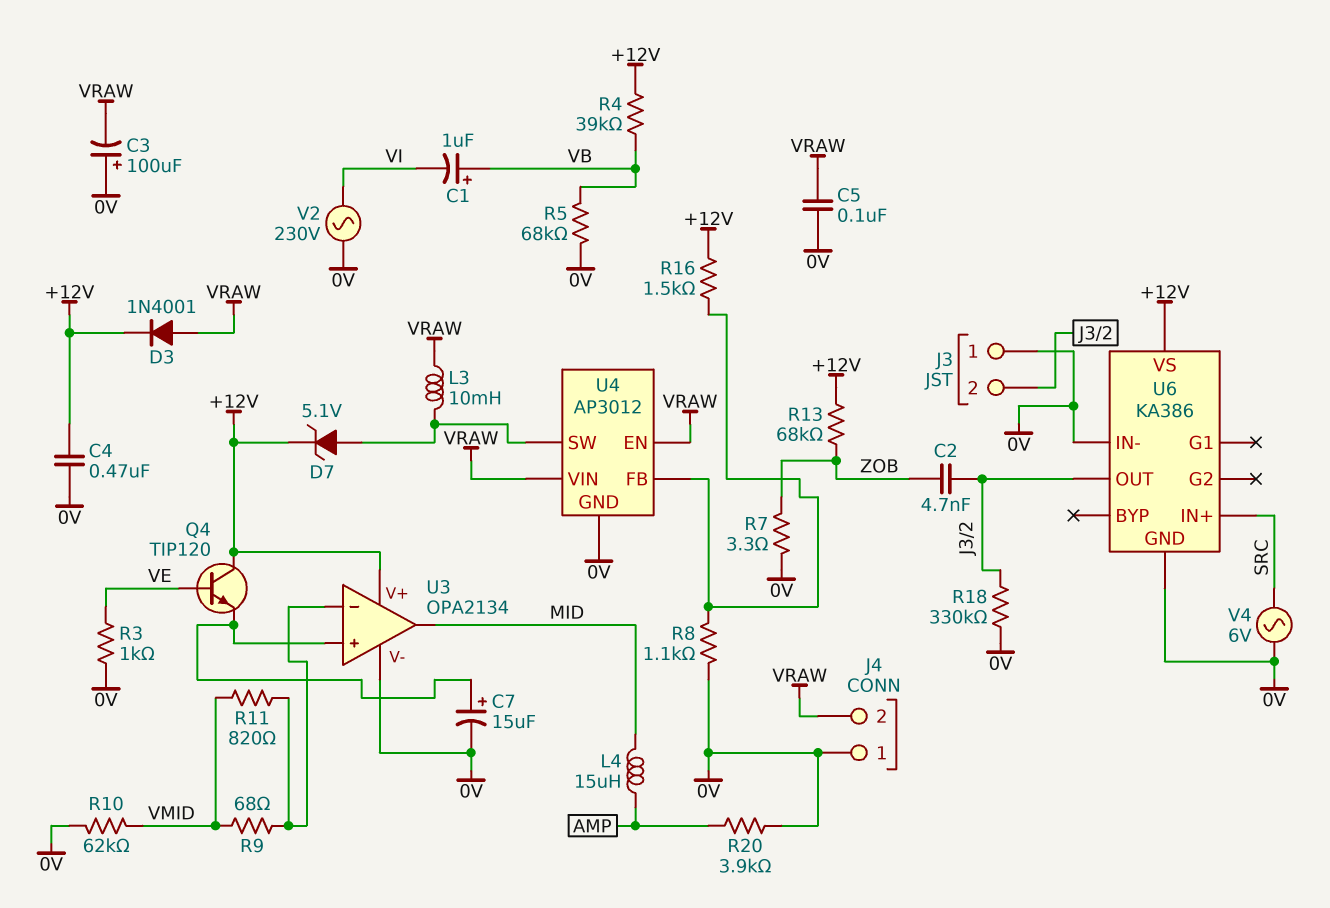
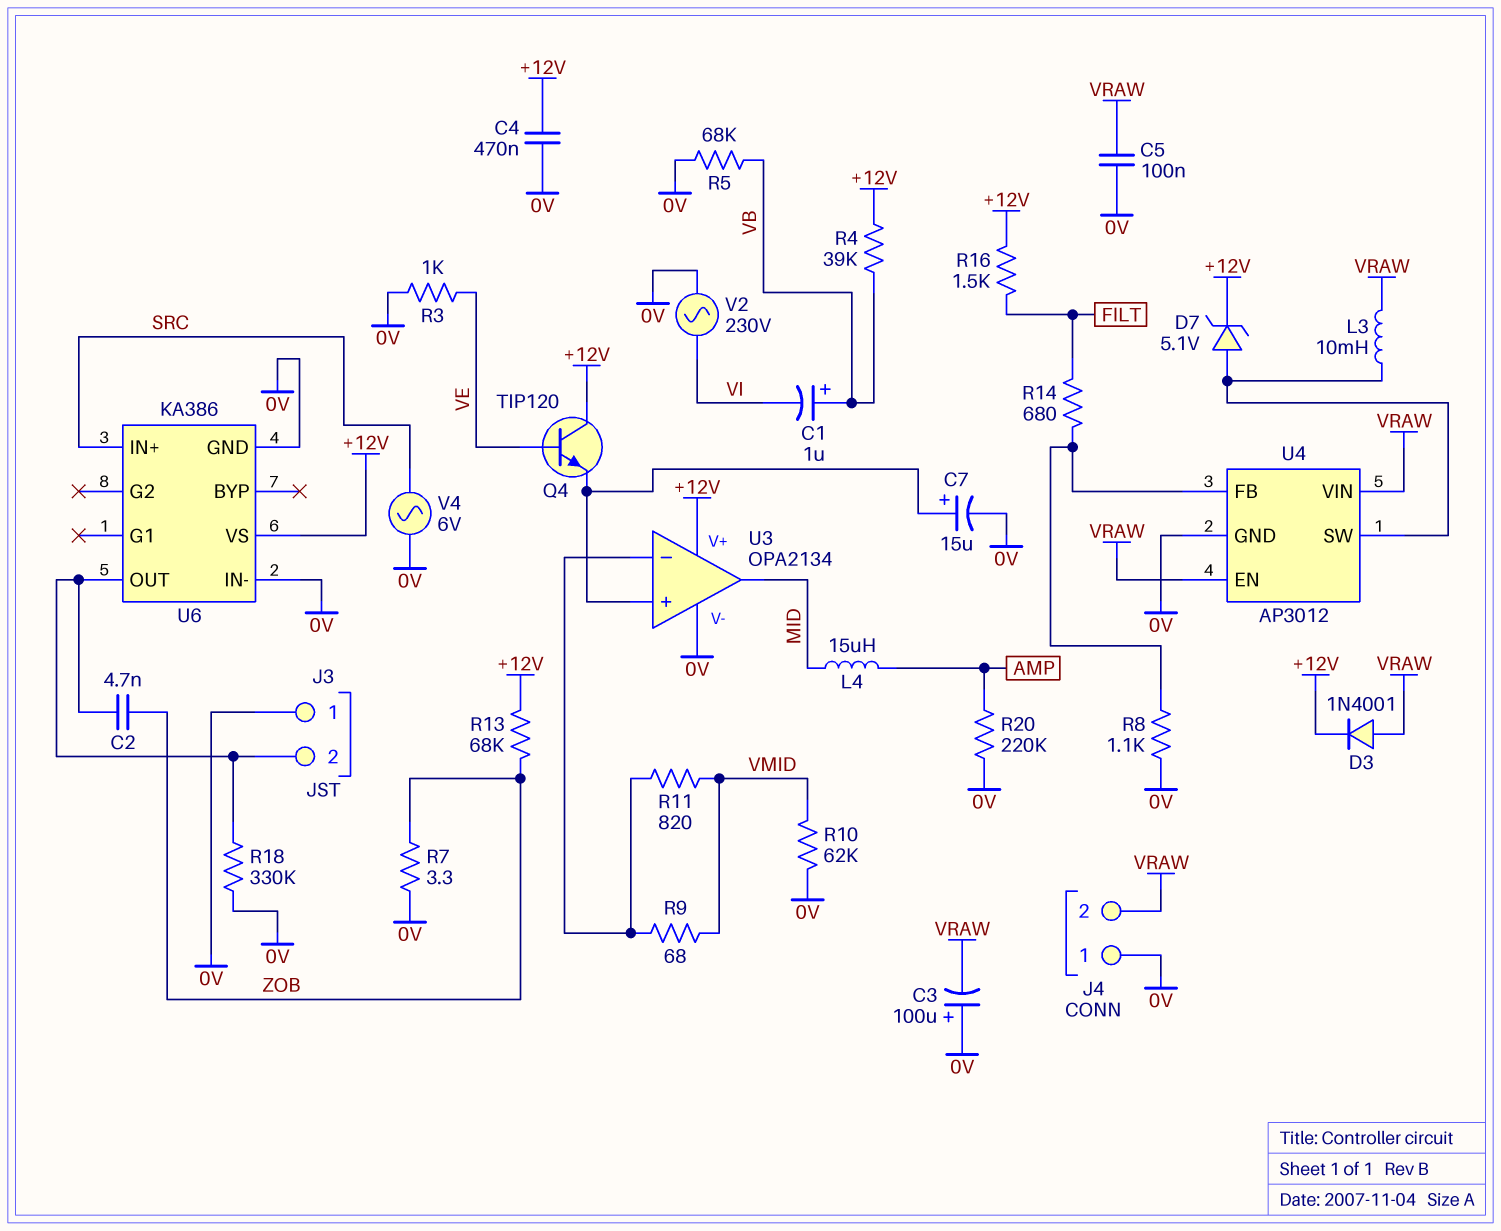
R14: none -> 680 (FILT, U4/FB)
R16: 1.5k (+12V, U4/FB) -> 1.5k (+12V, FILT)
R20: 3.9k (0V, AMP) -> 220k (0V, AMP)

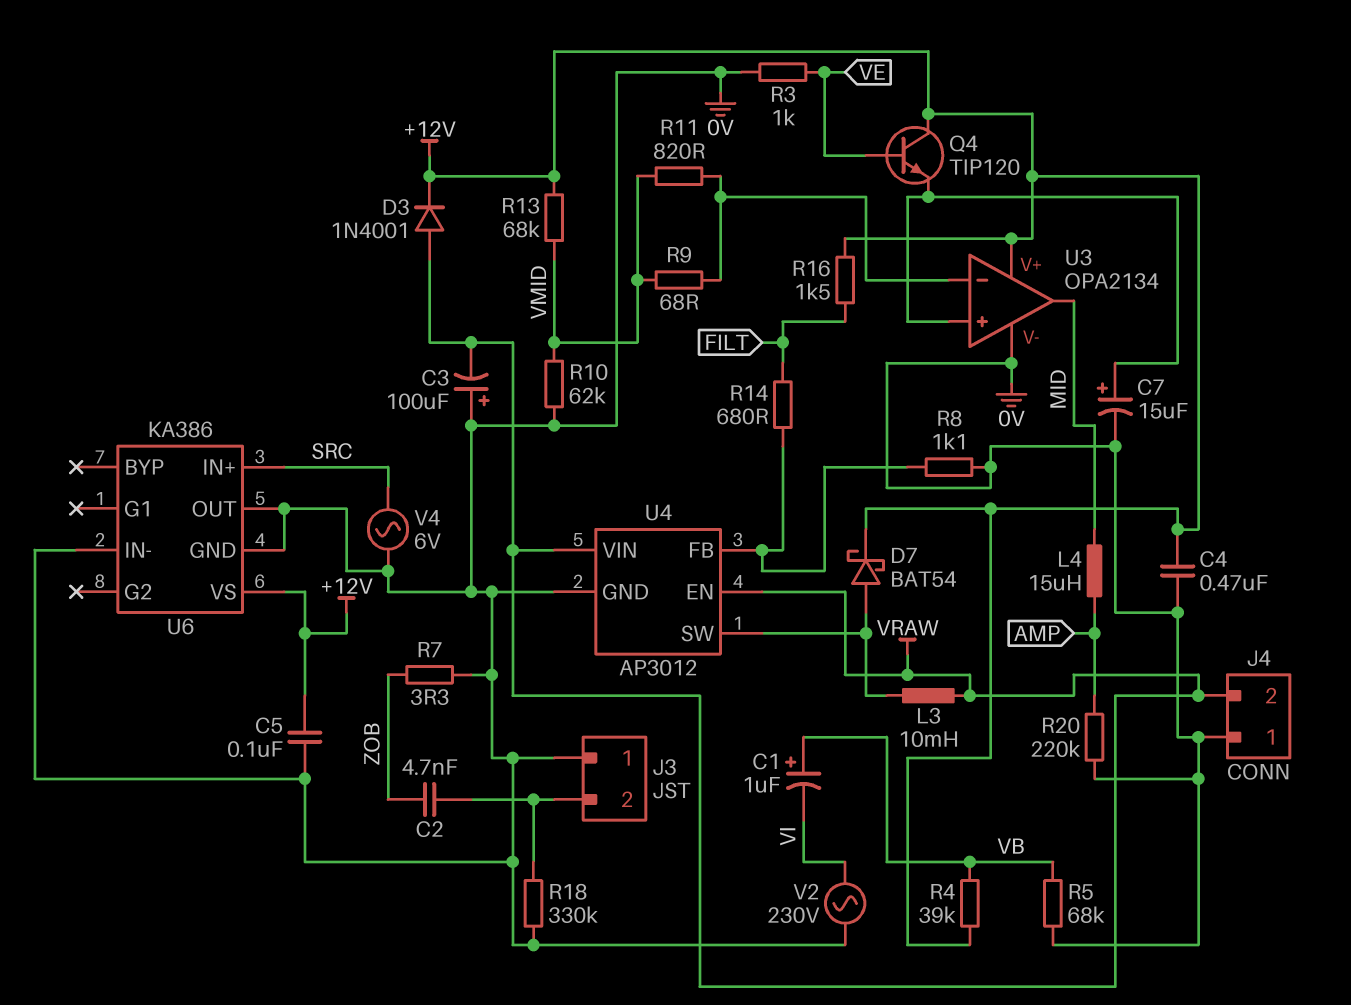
C5: 100nF (0V, VRAW) -> 100nF (+12V, 0V)
D7: zener 5.1V (A U4/SW, K +12V) -> schottky BAT54 (A U4/SW, K +12V)
R13: 68k (+12V, ZOB) -> 68k (+12V, VMID)
U6 pin OUT: J3/2 -> 0V

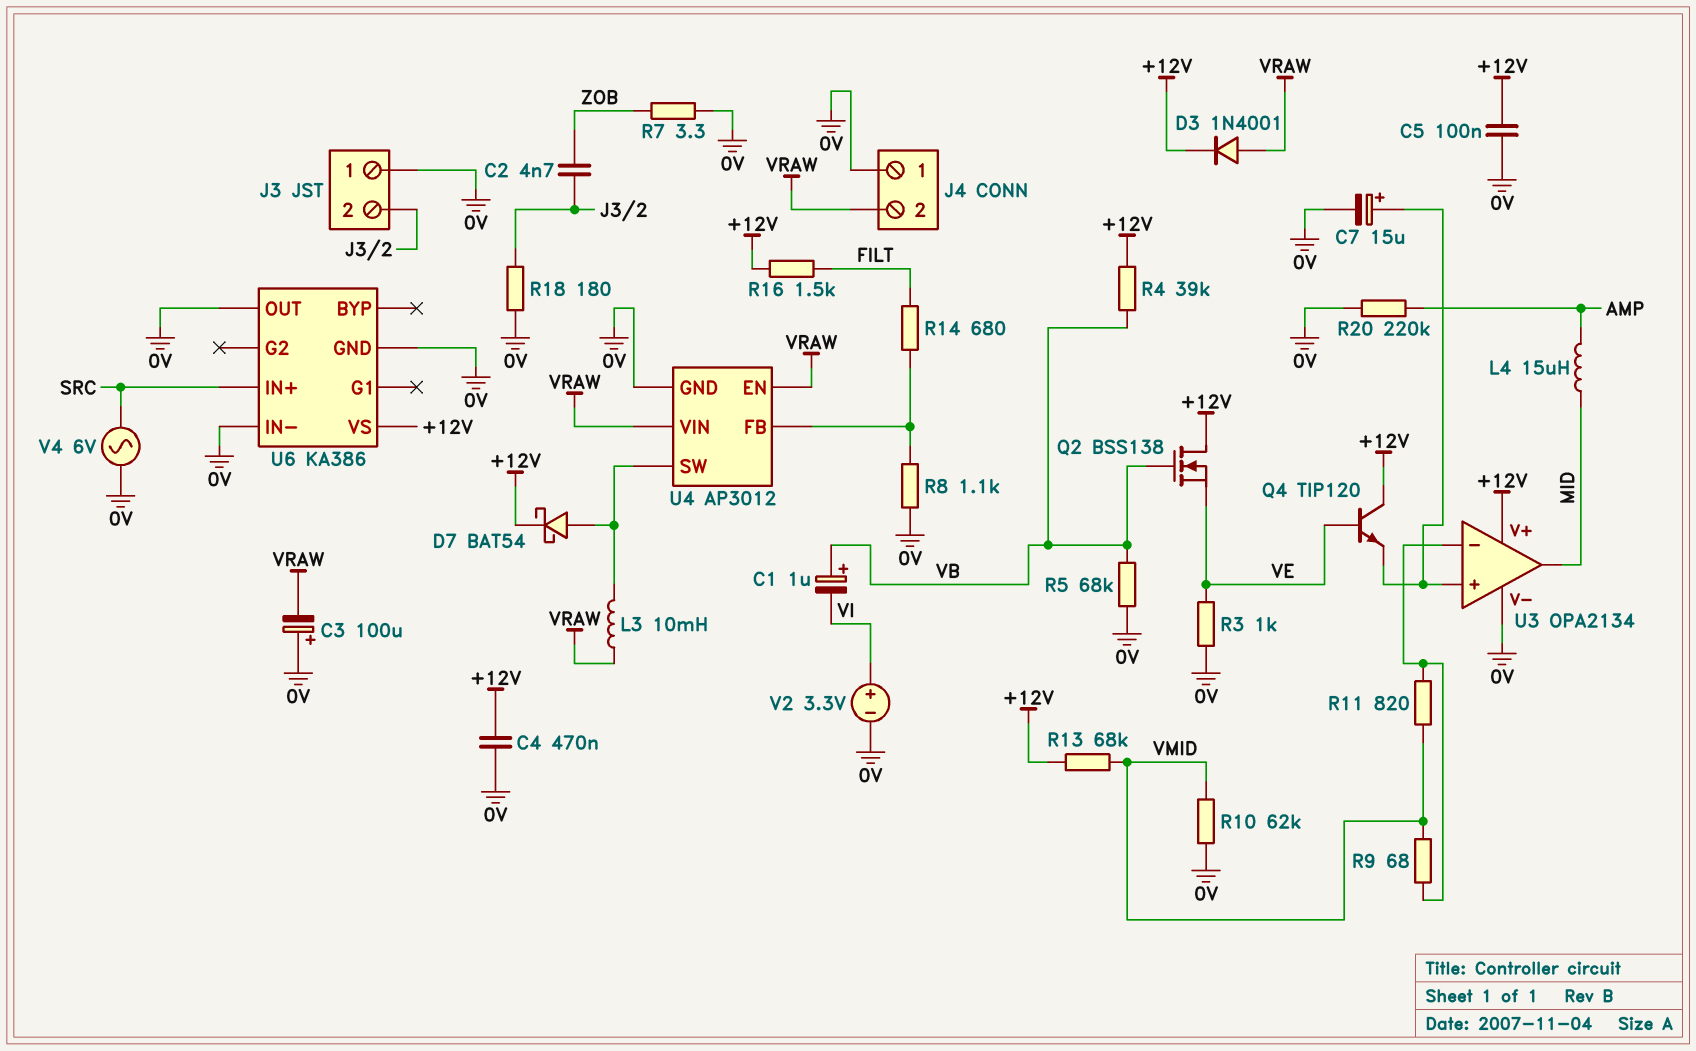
Q2: none -> NMOS BSS138 (G VB, D +12V, S VE)
R18: 330k (0V, J3/2) -> 180 (0V, J3/2)
V2: AC 230V (0V, VI) -> 3.3V (plus VI, minus 0V)

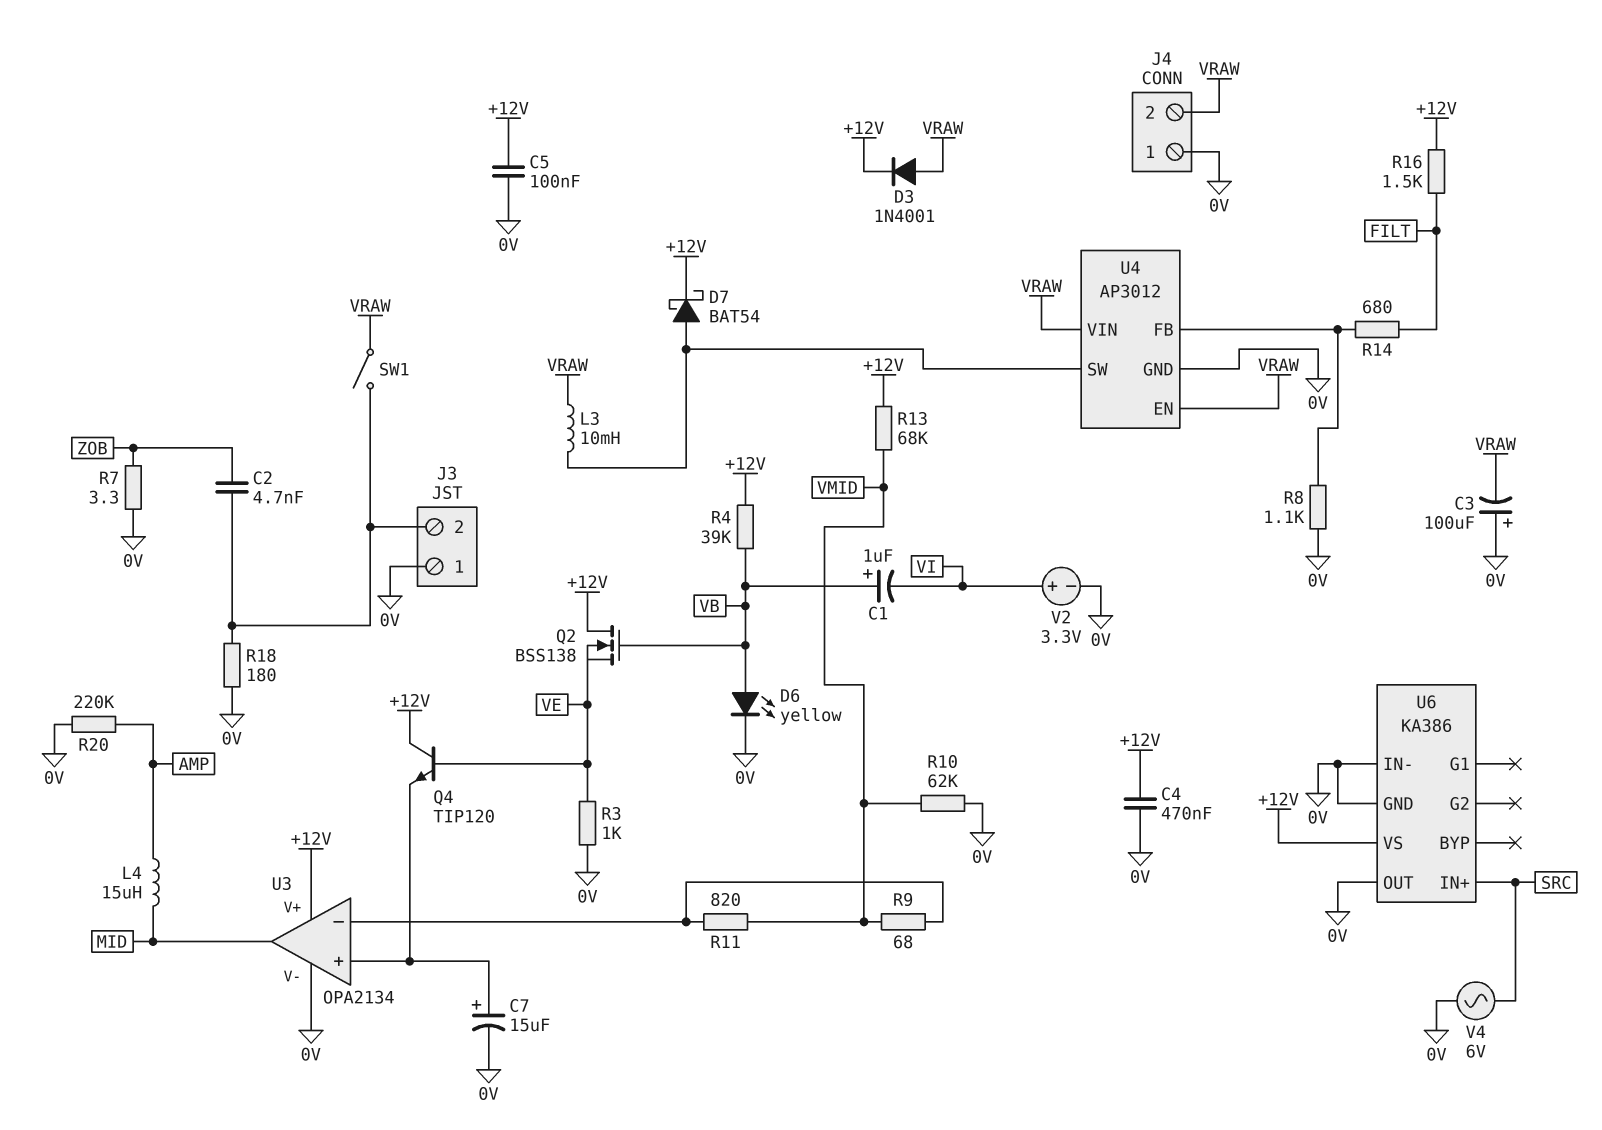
D6: none -> LED yellow (A VB, K 0V)
R5: 68k (0V, VB) -> none
SW1: none -> switch (J3/2, VRAW)

